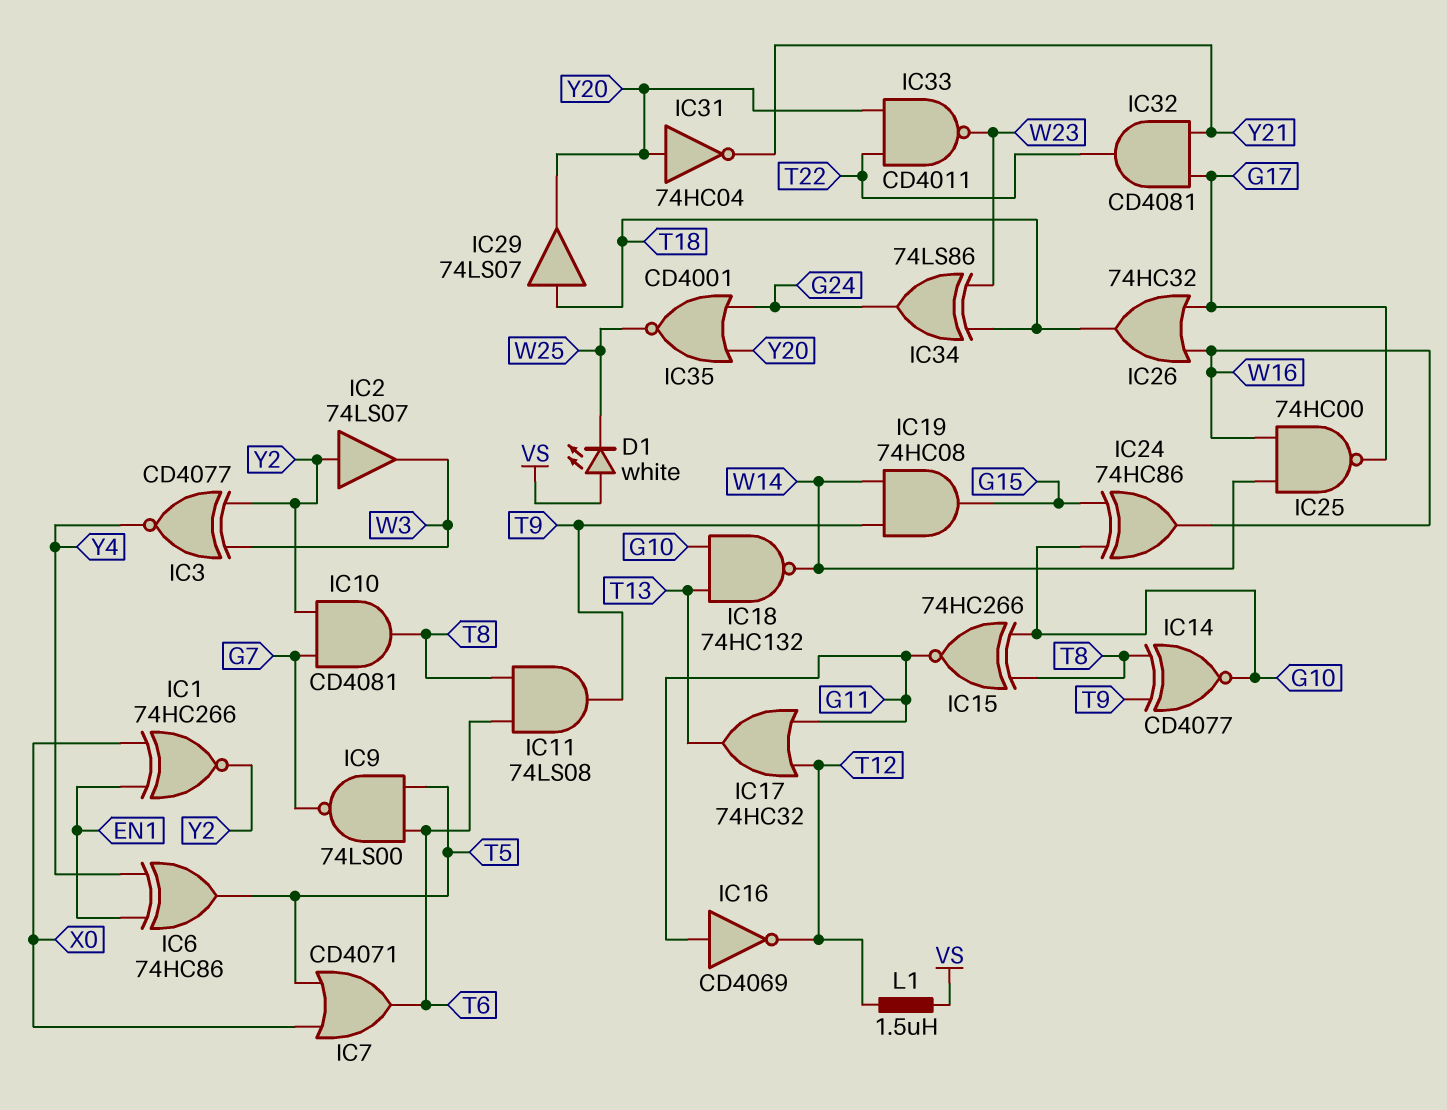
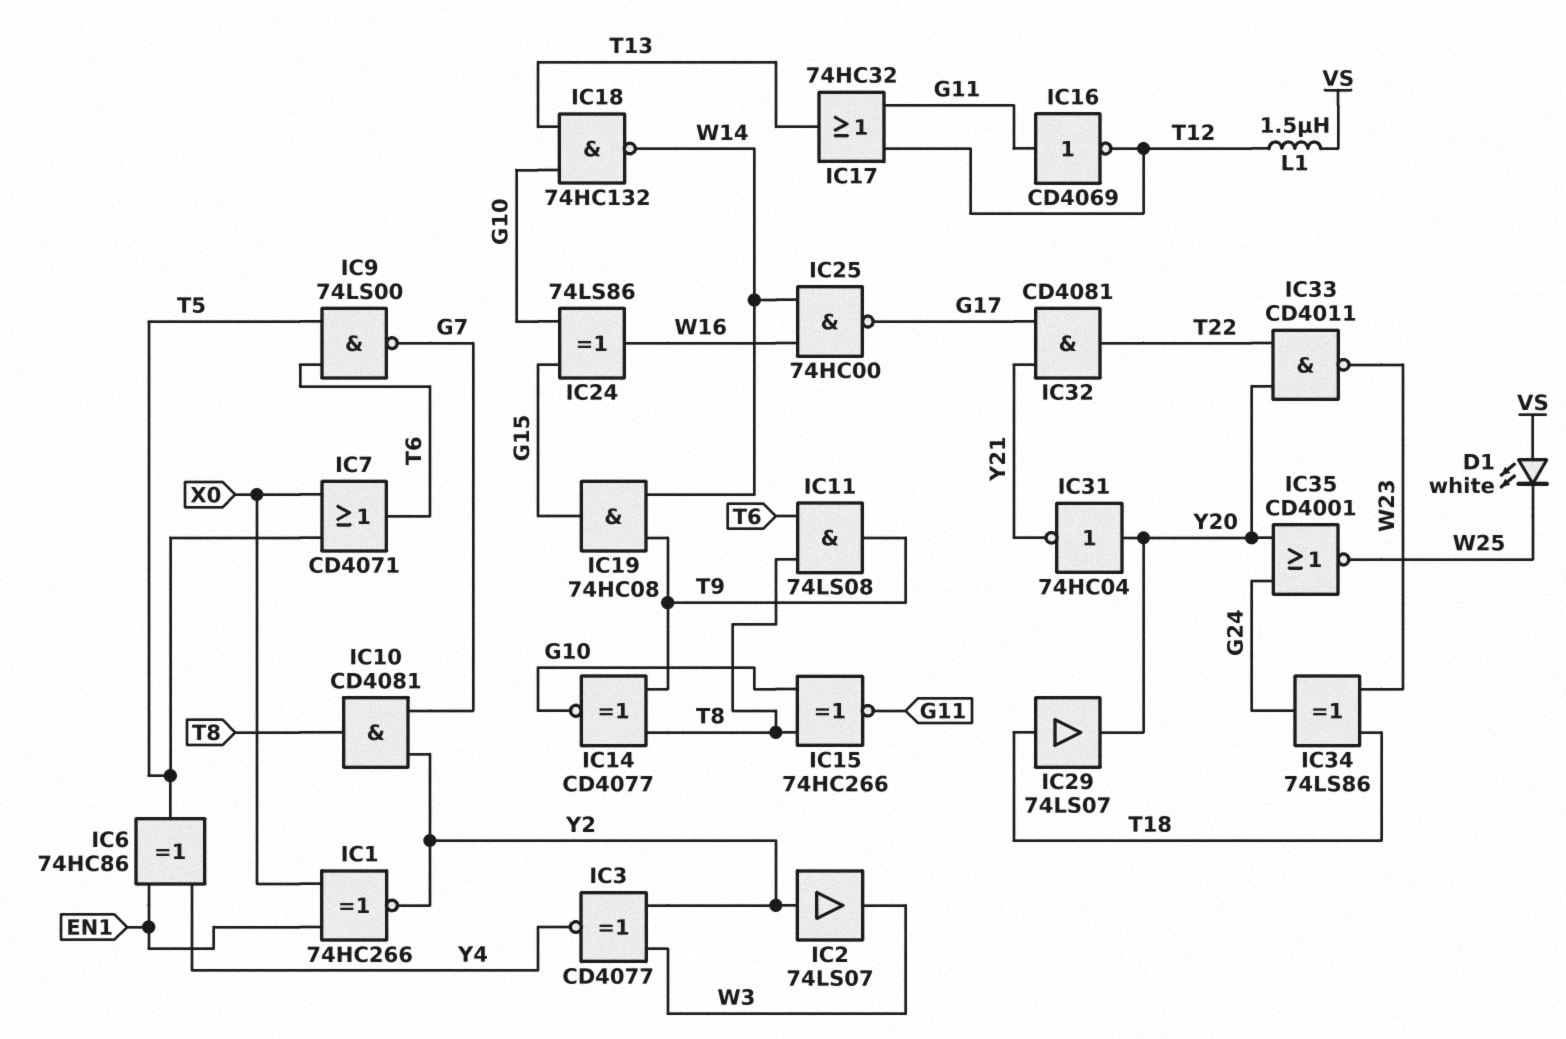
IC24: XOR 74HC86 (in G10, in G15, out W16) -> XOR 74LS86 (in G10, in G15, out W16)
IC26: OR 74HC32 (in G17, in W16, out T18) -> none

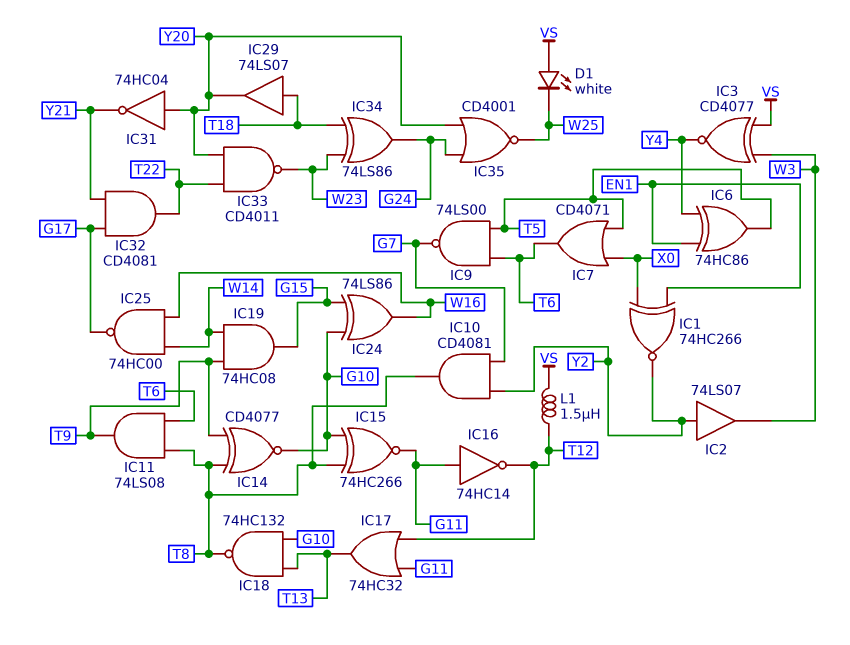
IC3: XNOR CD4077 (in W3, in Y2, out Y4) -> XNOR CD4077 (in VS, in W3, out Y4)
IC16: NOT CD4069 (in G11, out T12) -> NOT 74HC14 (in G11, out T12)
IC18: NAND 74HC132 (in G10, in T13, out W14) -> NAND 74HC132 (in G10, in T13, out T8)

